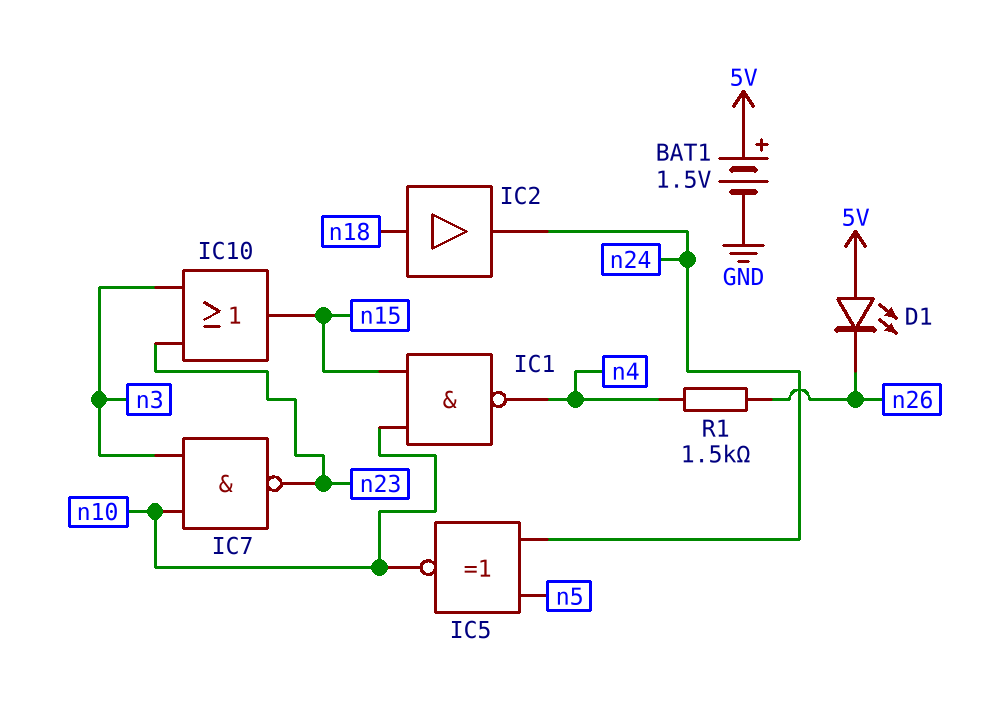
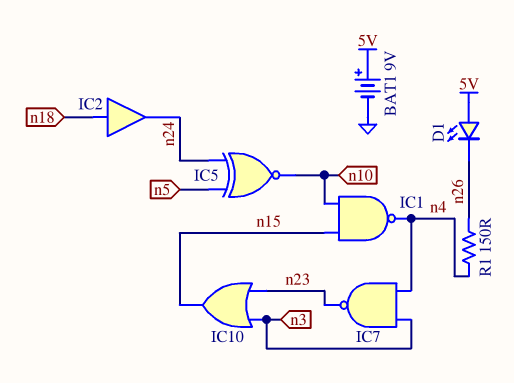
BAT1: 1.5V (plus 5V, minus GND) -> 9V (plus 5V, minus GND)
IC7: NAND (in n3, in n10, out n23) -> NAND (in n3, in n4, out n23)
R1: 1.5k (n4, n26) -> 150 (n4, n26)

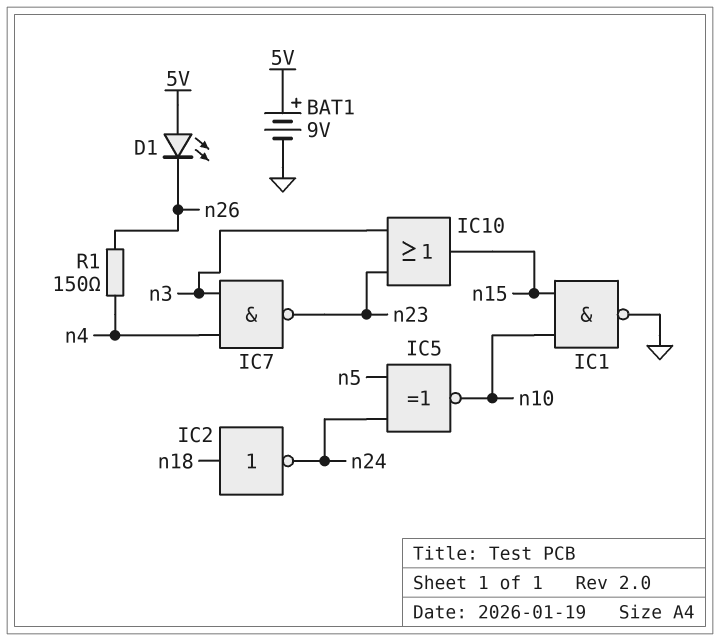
IC1: NAND (in n10, in n15, out n4) -> NAND (in n10, in n15, out GND)
IC2: buffer (in n18, out n24) -> NOT (in n18, out n24)

